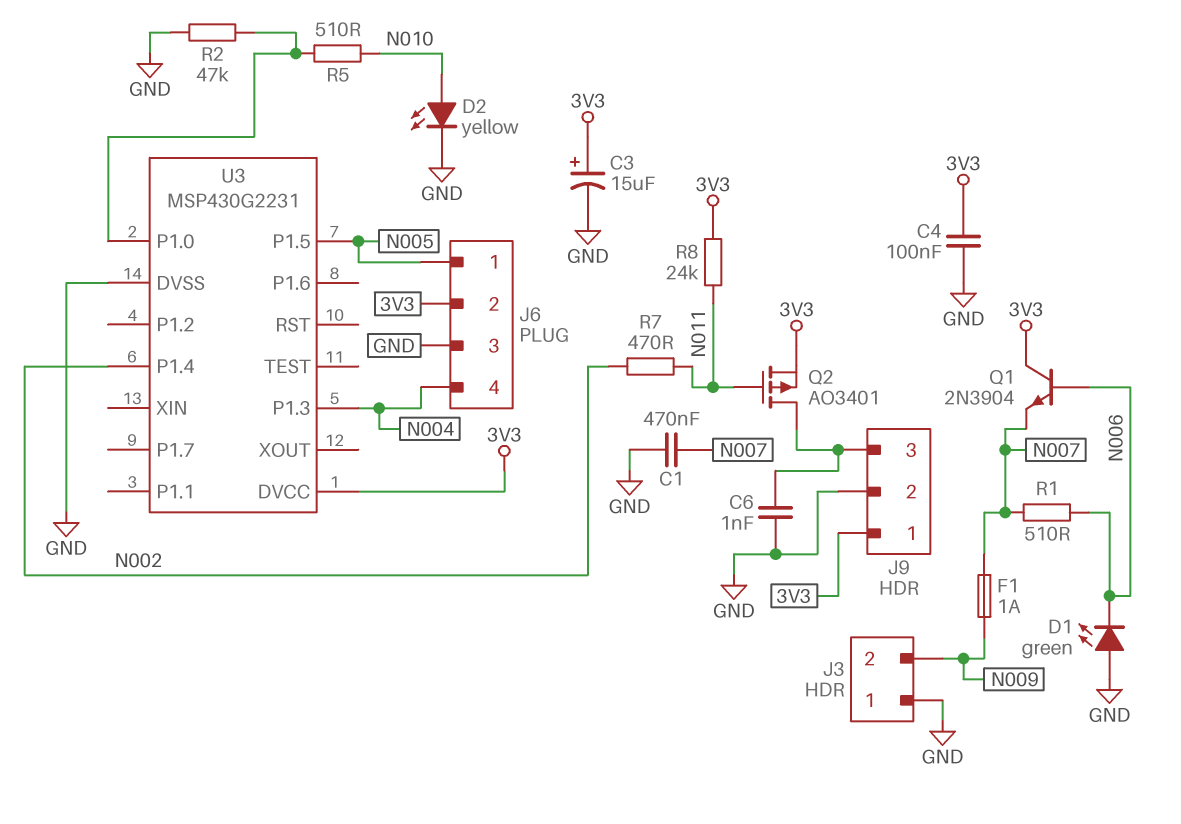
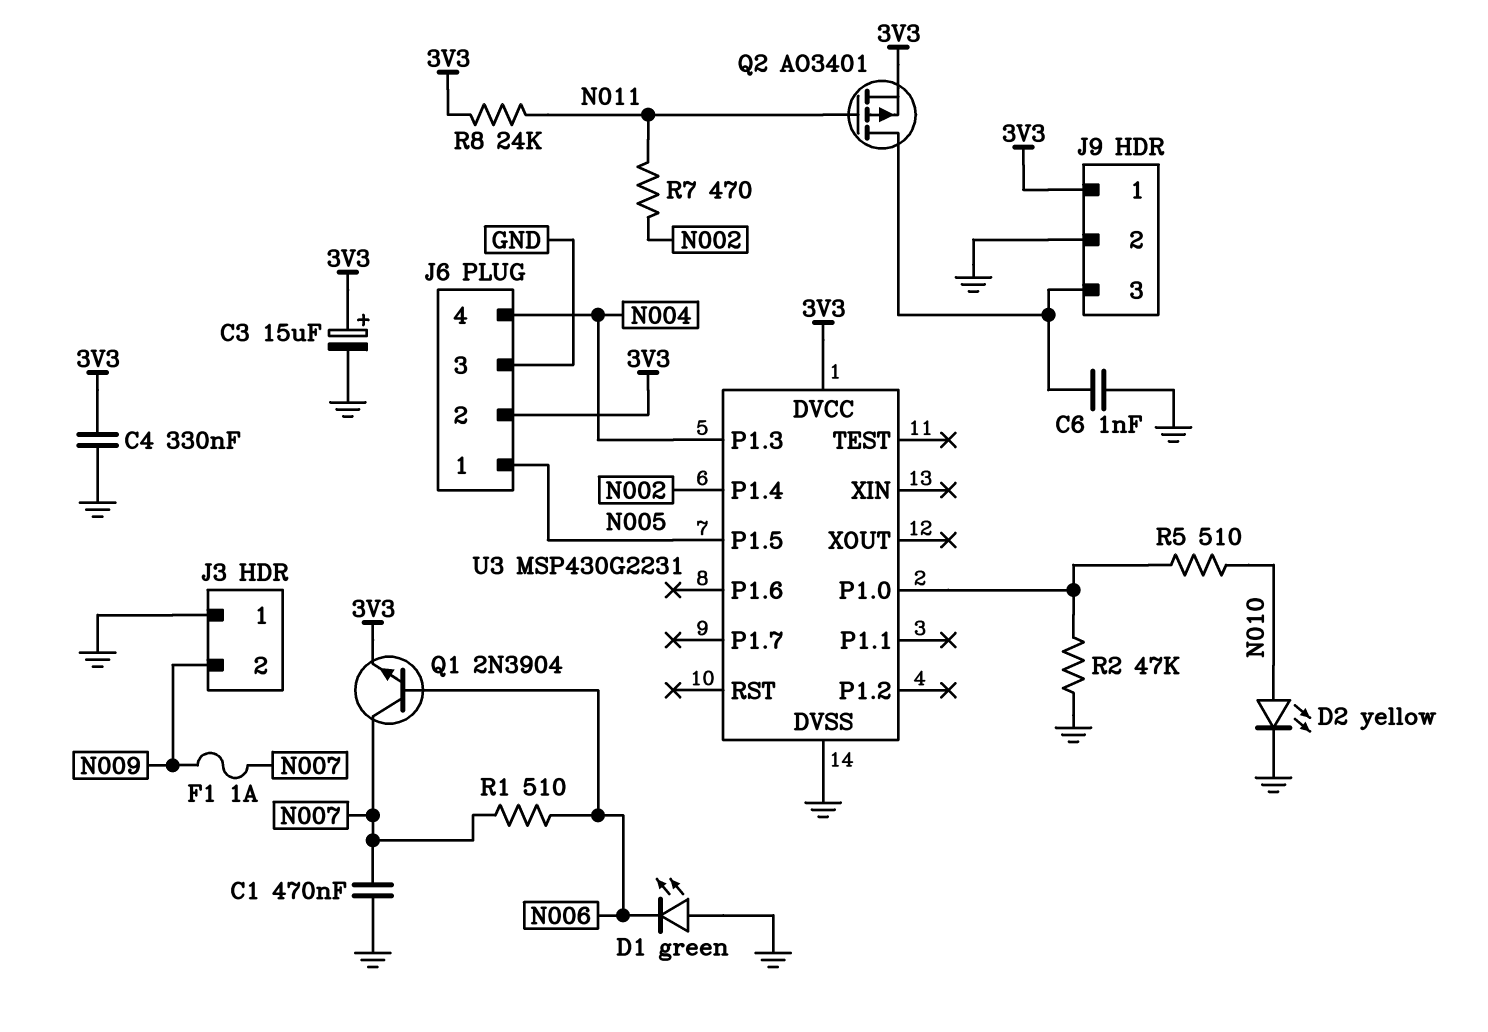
C4: 100nF (3V3, GND) -> 330nF (3V3, GND)
Q1: NPN 2N3904 (B N006, C 3V3, E N007) -> NPN 2N3904 (B N006, C N007, E 3V3)

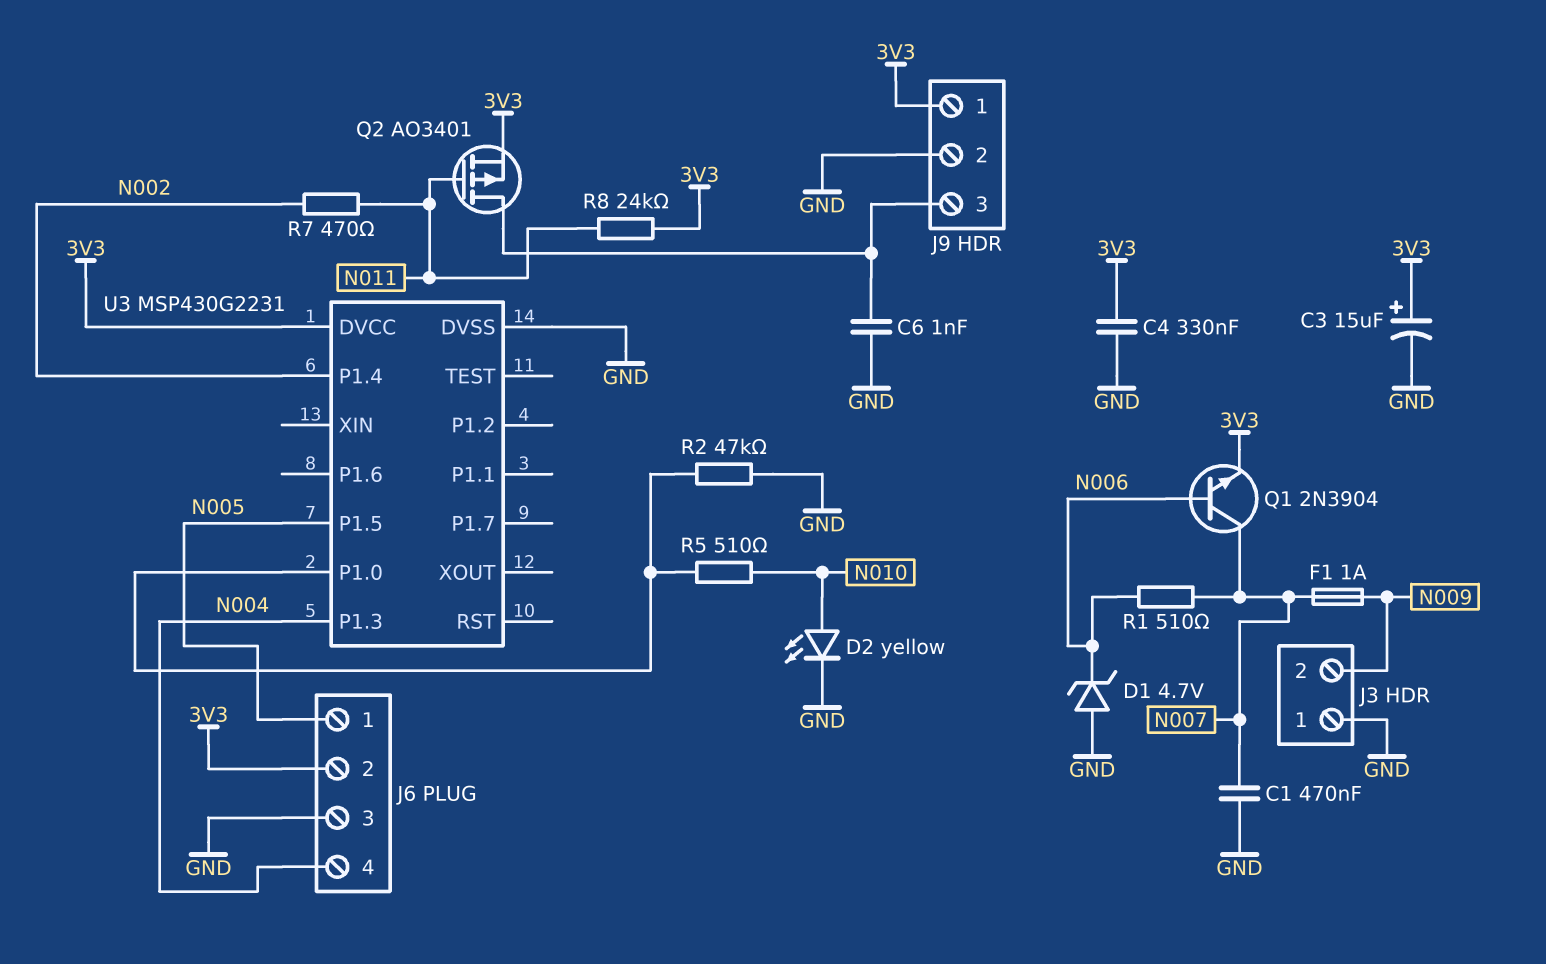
D1: LED green (A GND, K N006) -> zener 4.7V (A GND, K N006)

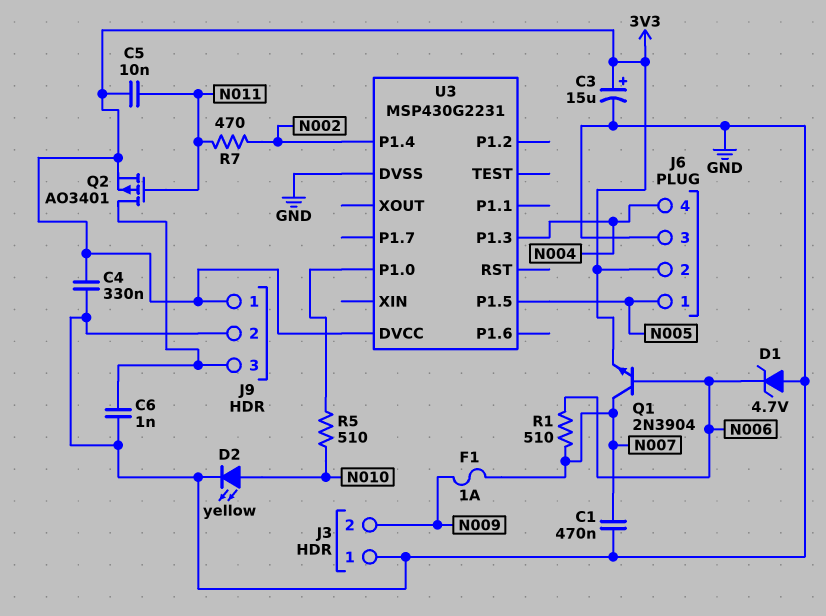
C5: none -> 10nF (3V3, N011)
R2: 47k (GND, U3/P1.0) -> none
R8: 24k (3V3, N011) -> none

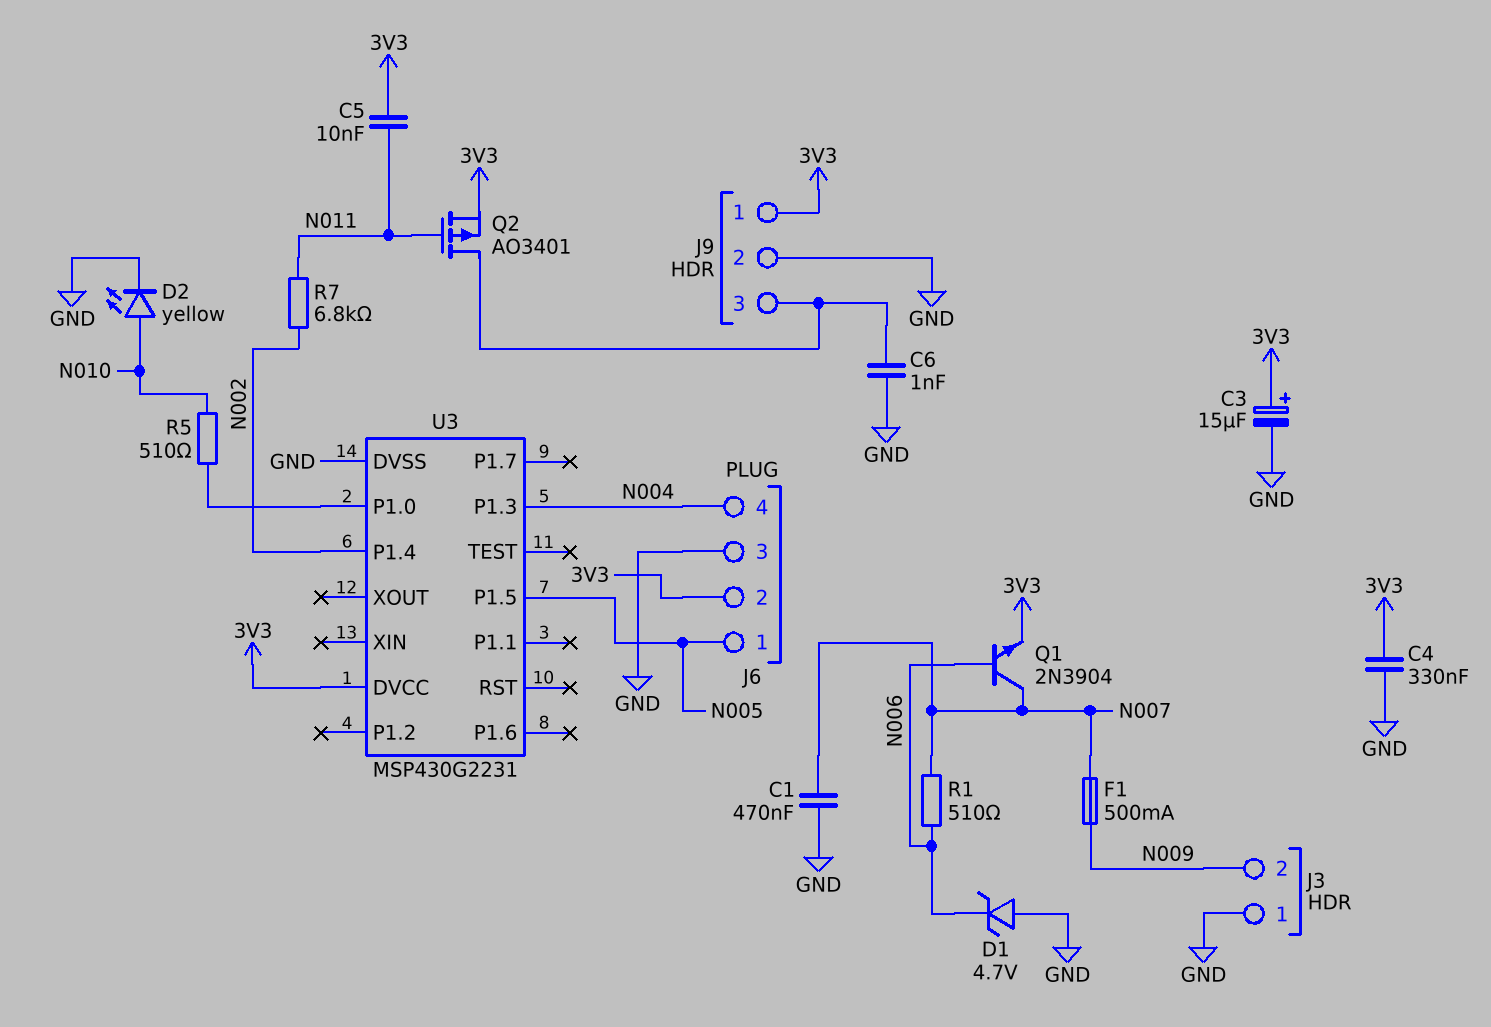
F1: 1A (N007, N009) -> 500mA (N007, N009)
R7: 470 (N002, N011) -> 6.8k (N002, N011)

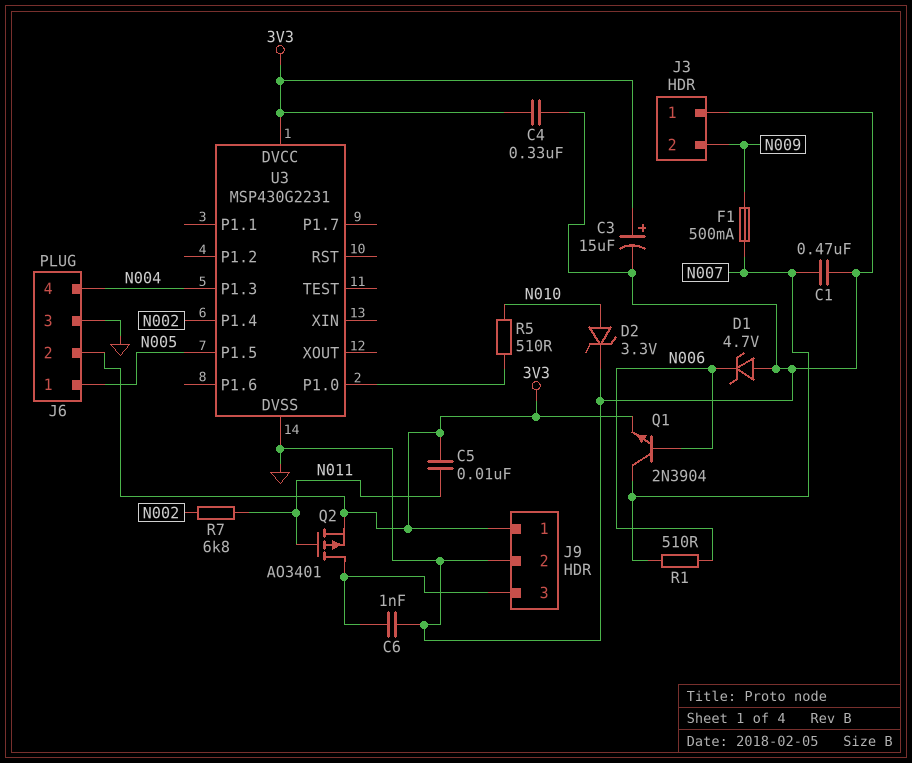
D2: LED yellow (A N010, K GND) -> zener 3.3V (A N010, K GND)

